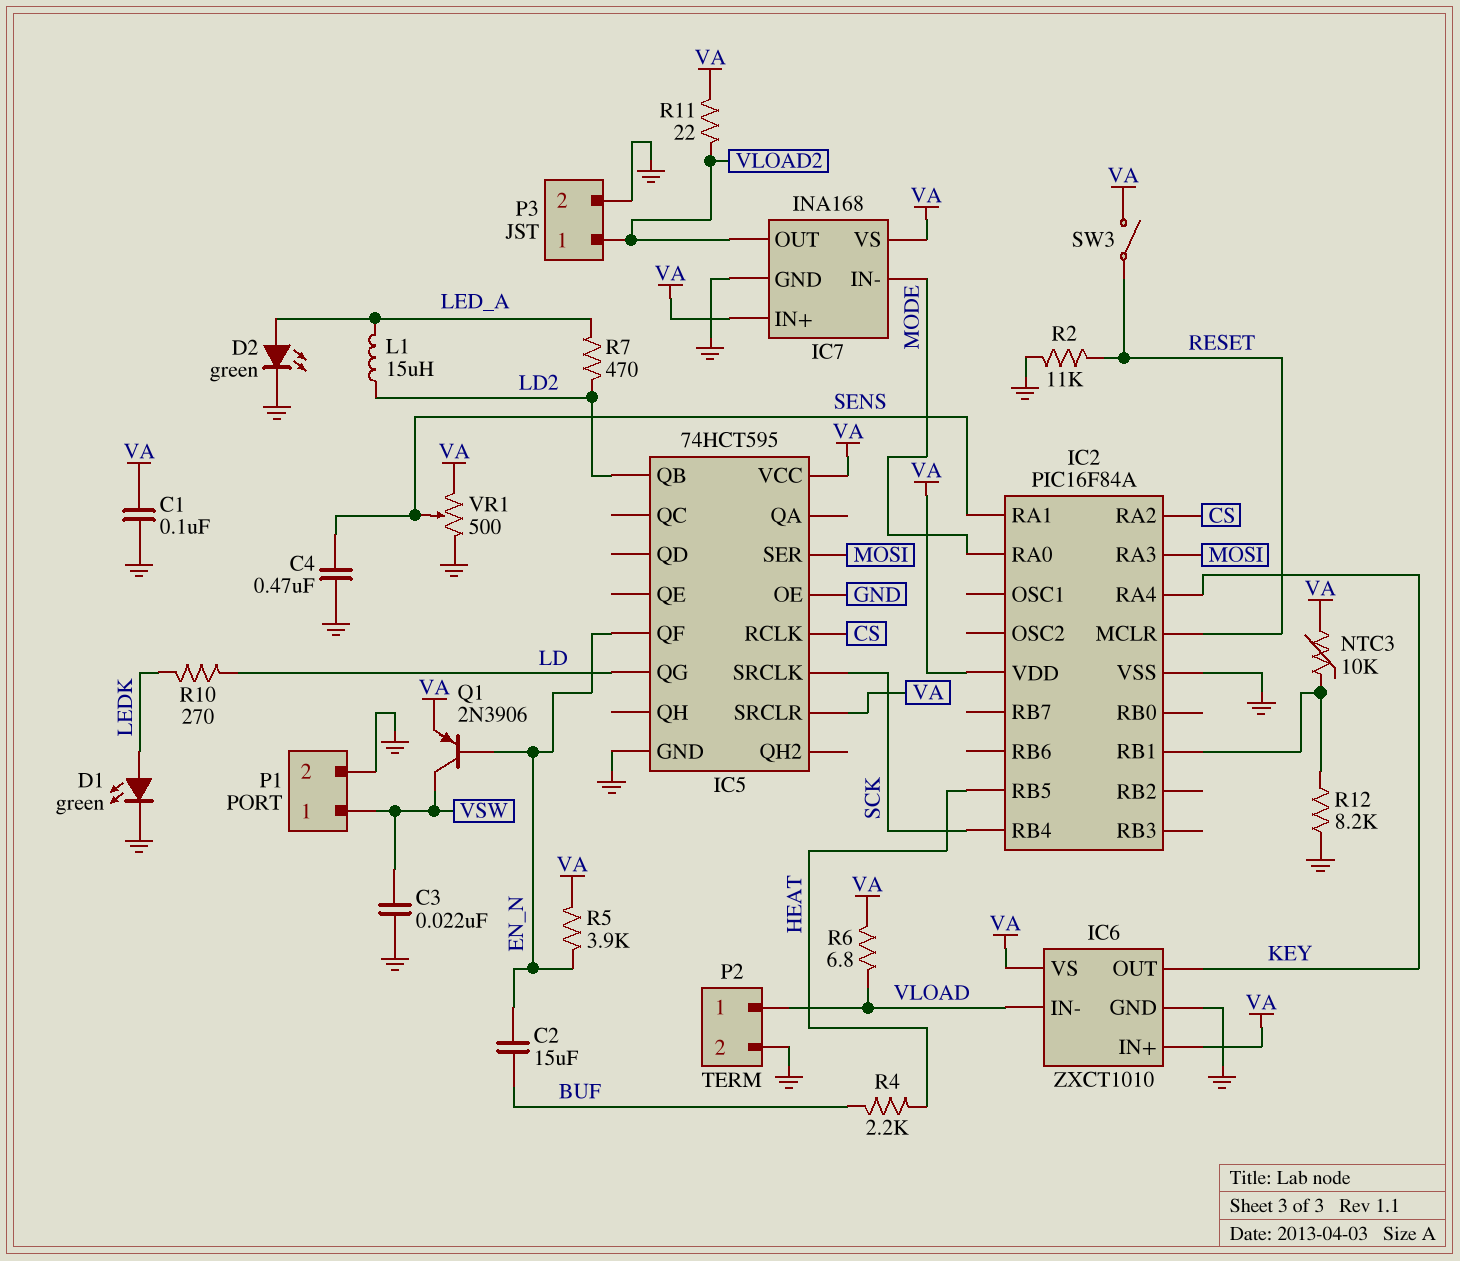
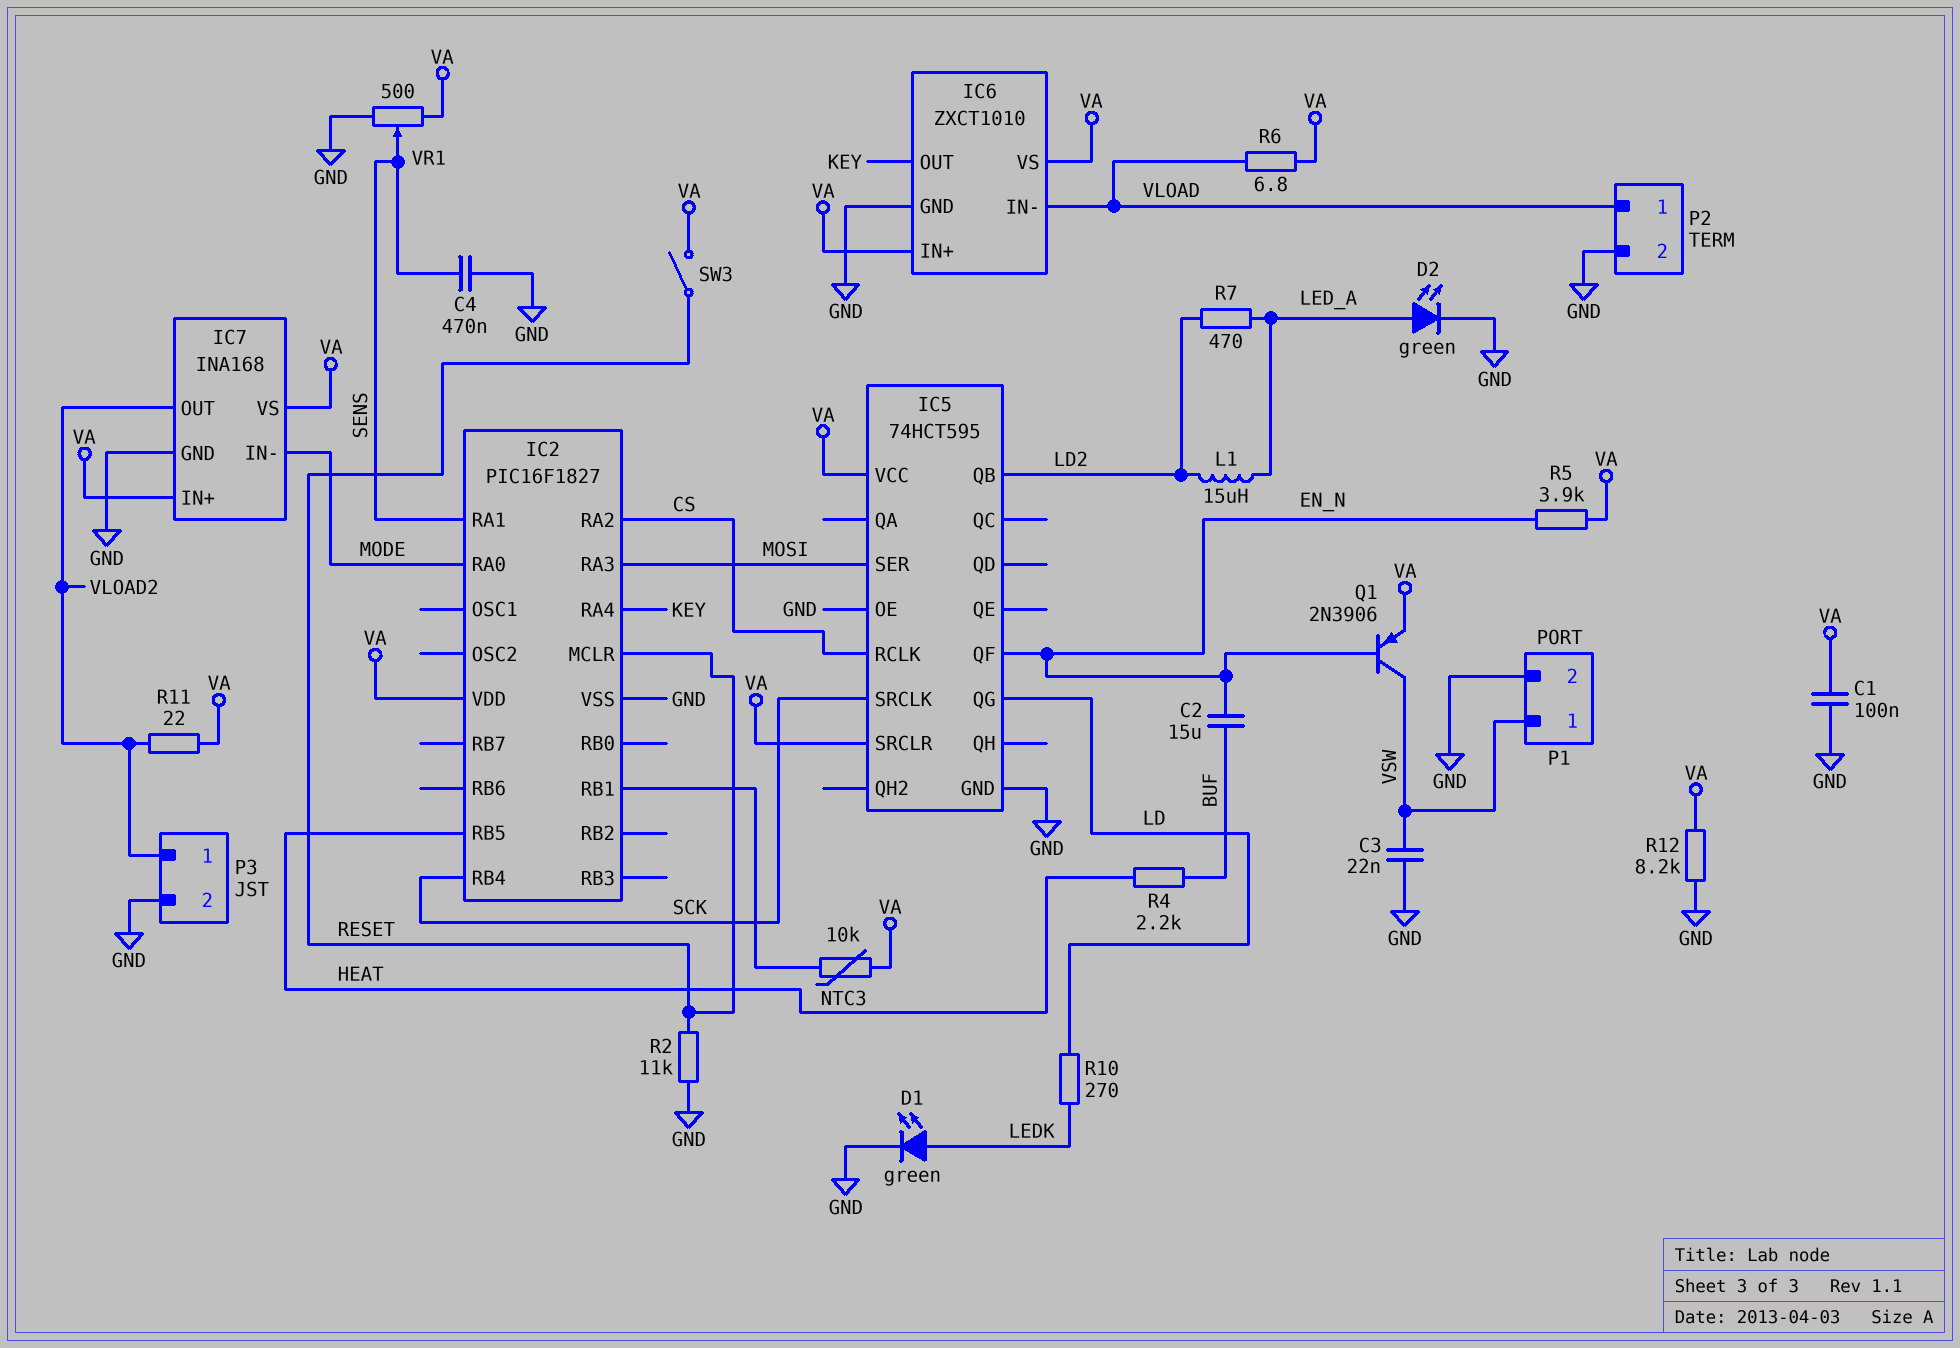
IC2: PIC16F84A -> PIC16F1827
R12: 8.2k (GND, IC2/RB1) -> 8.2k (GND, VA)

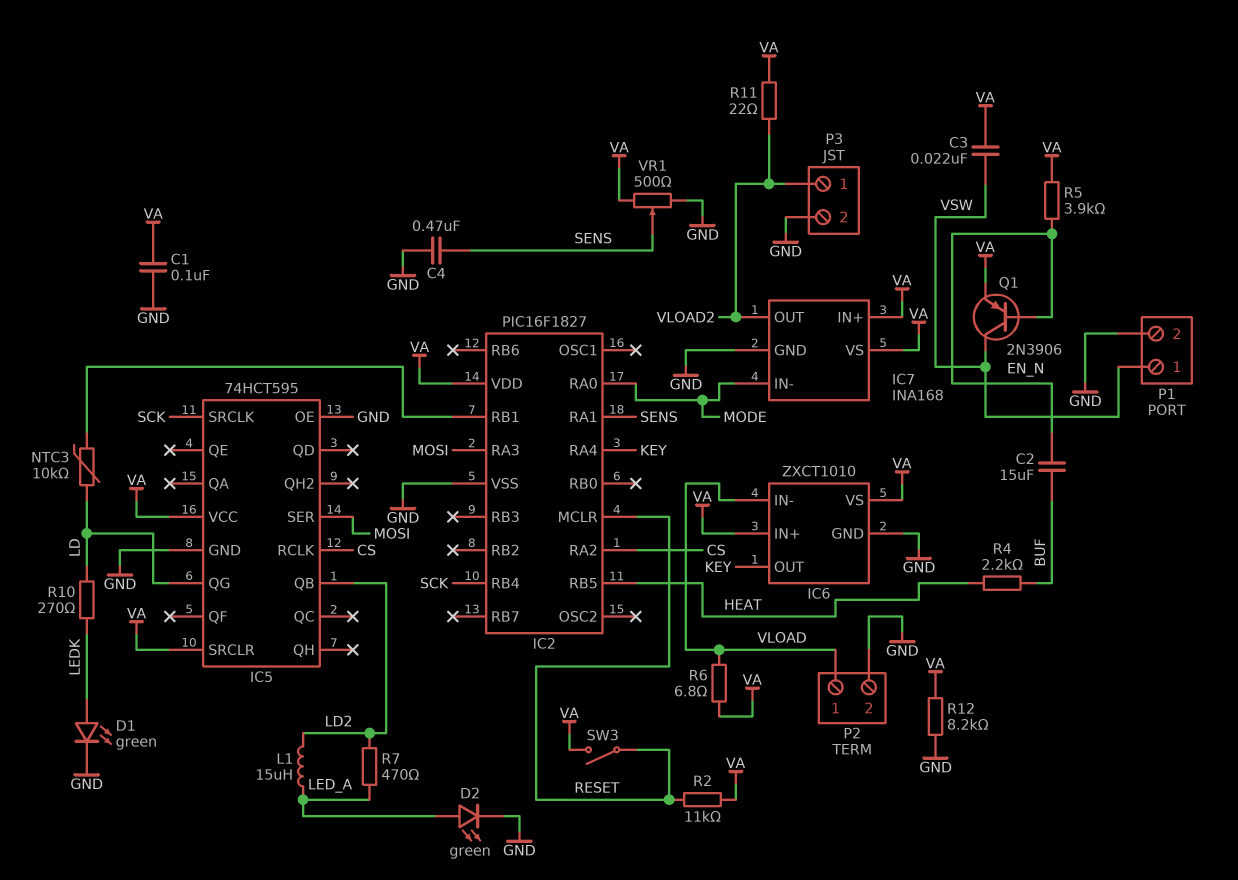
C3: 22nF (GND, VSW) -> 22nF (VA, VSW)
IC5 pin QF: EN_N -> none
NTC3: 10k (IC2/RB1, VA) -> 10k (IC2/RB1, LD)
R2: 11k (GND, RESET) -> 11k (RESET, VA)

